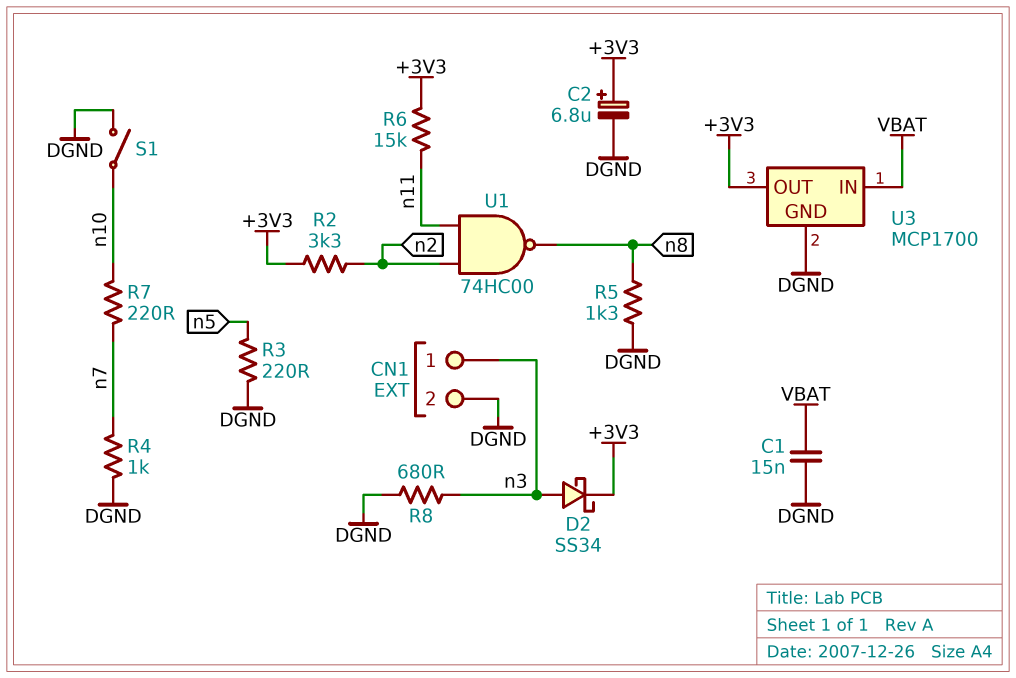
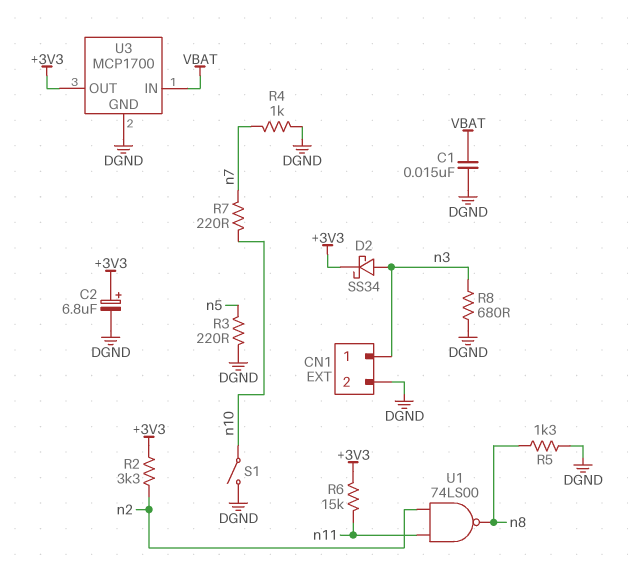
U1: NAND 74HC00 (in n2, in n11, out n8) -> NAND 74LS00 (in n2, in n11, out n8)

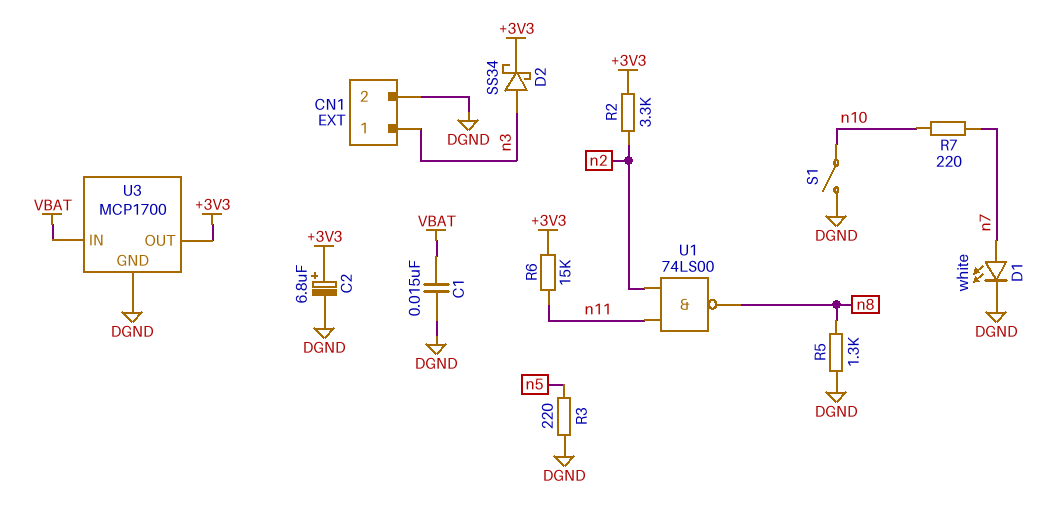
D1: none -> LED white (A n7, K DGND)
R4: 1k (DGND, n7) -> none
R8: 680 (DGND, n3) -> none

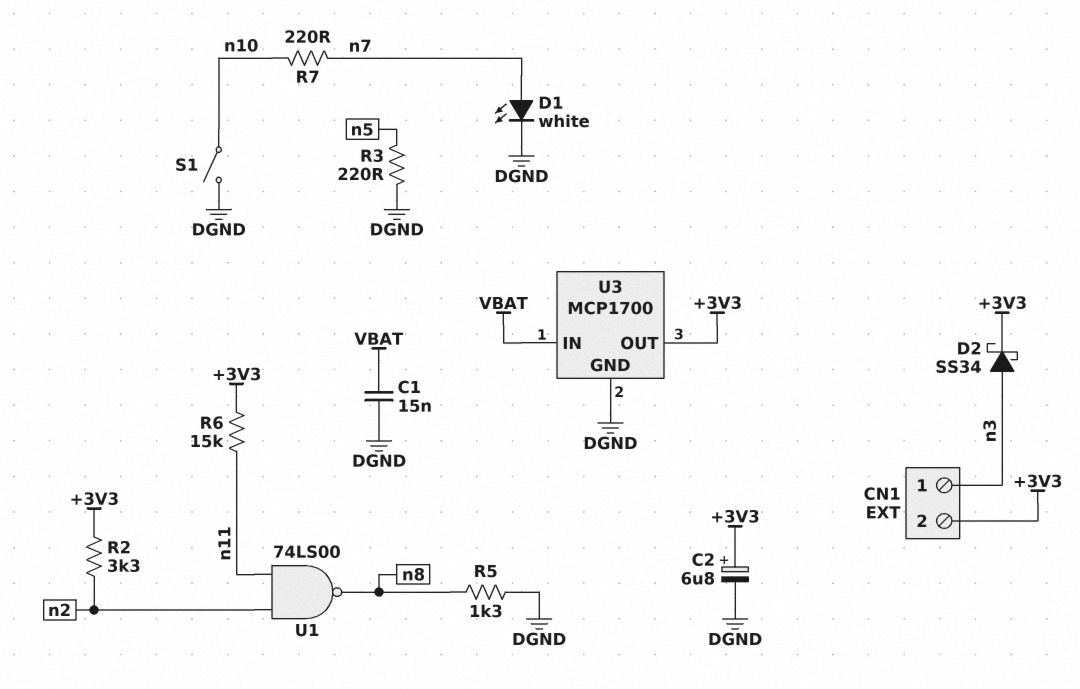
CN1 pin 2: DGND -> +3V3

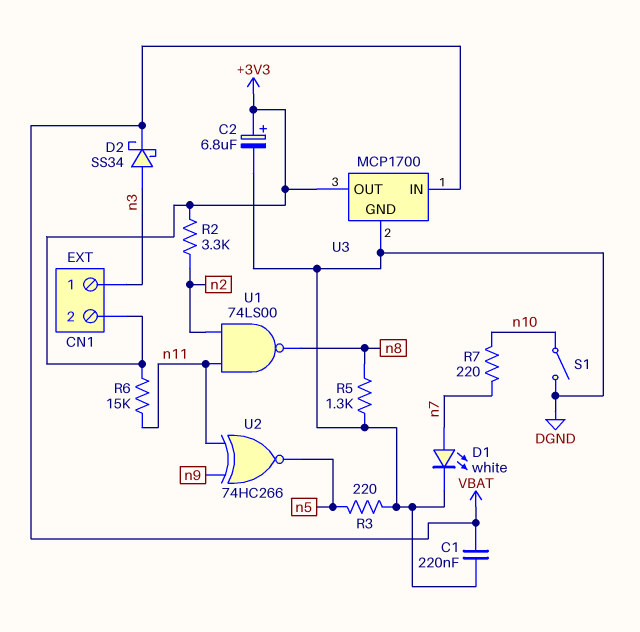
C1: 15nF (DGND, VBAT) -> 220nF (DGND, VBAT)
D2: schottky SS34 (A n3, K +3V3) -> schottky SS34 (A n3, K VBAT)
U2: none -> XNOR 74HC266 (in n9, in n11, out n5)

